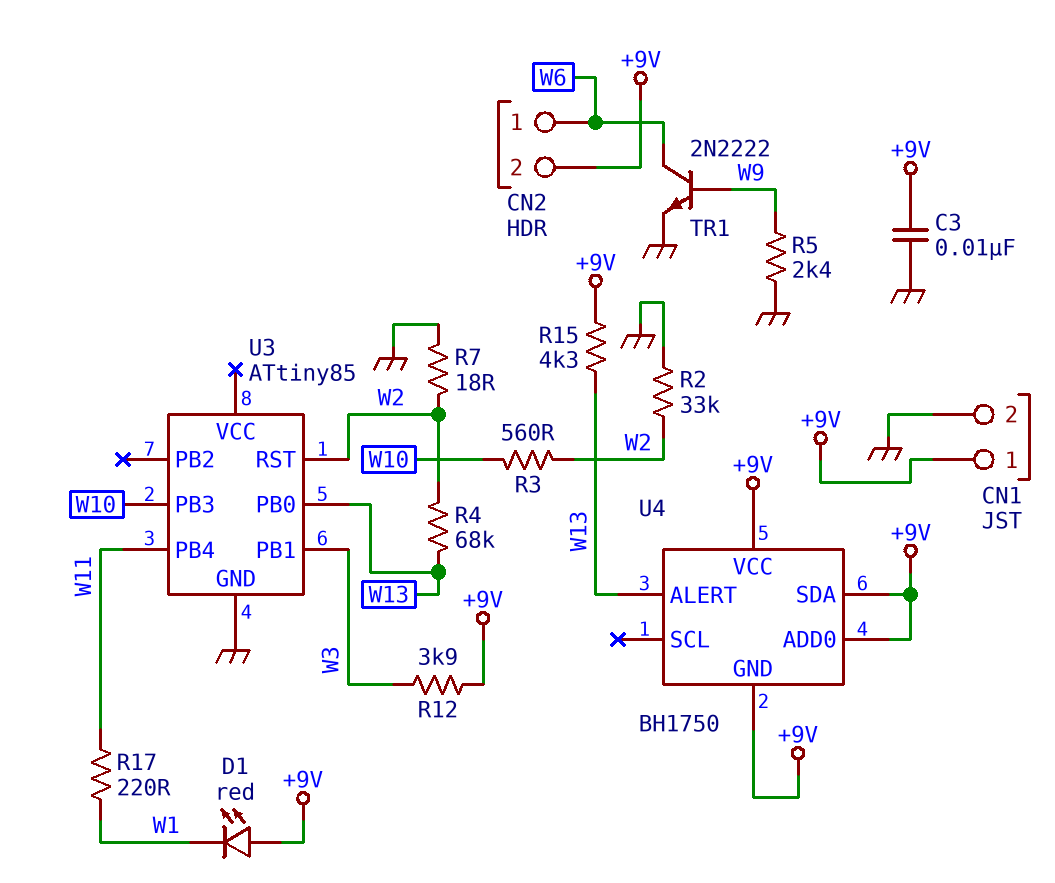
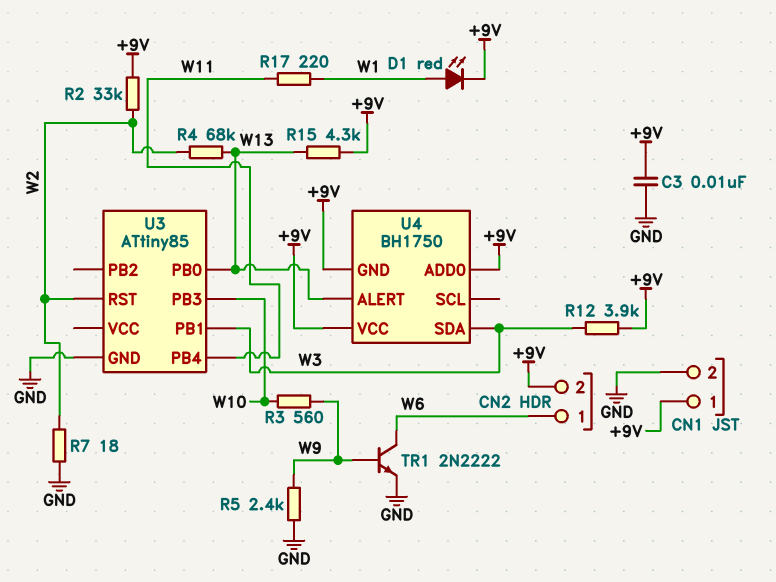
D1: LED red (A +9V, K W1) -> LED red (A W1, K +9V)
R2: 33k (GND, W2) -> 33k (+9V, W2)
R3: 560 (W2, W10) -> 560 (W9, W10)
U4 pin SDA: +9V -> W3

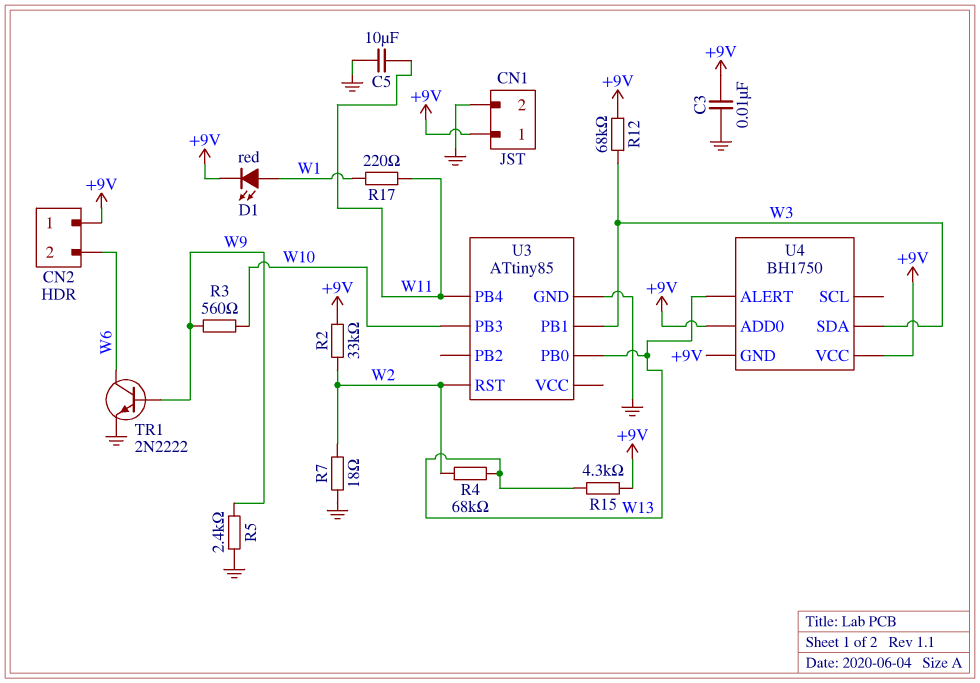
C5: none -> 10uF (GND, W11)
CN2 pin 1: W6 -> +9V
CN2 pin 2: +9V -> W6
R12: 3.9k (+9V, W3) -> 68k (+9V, W3)

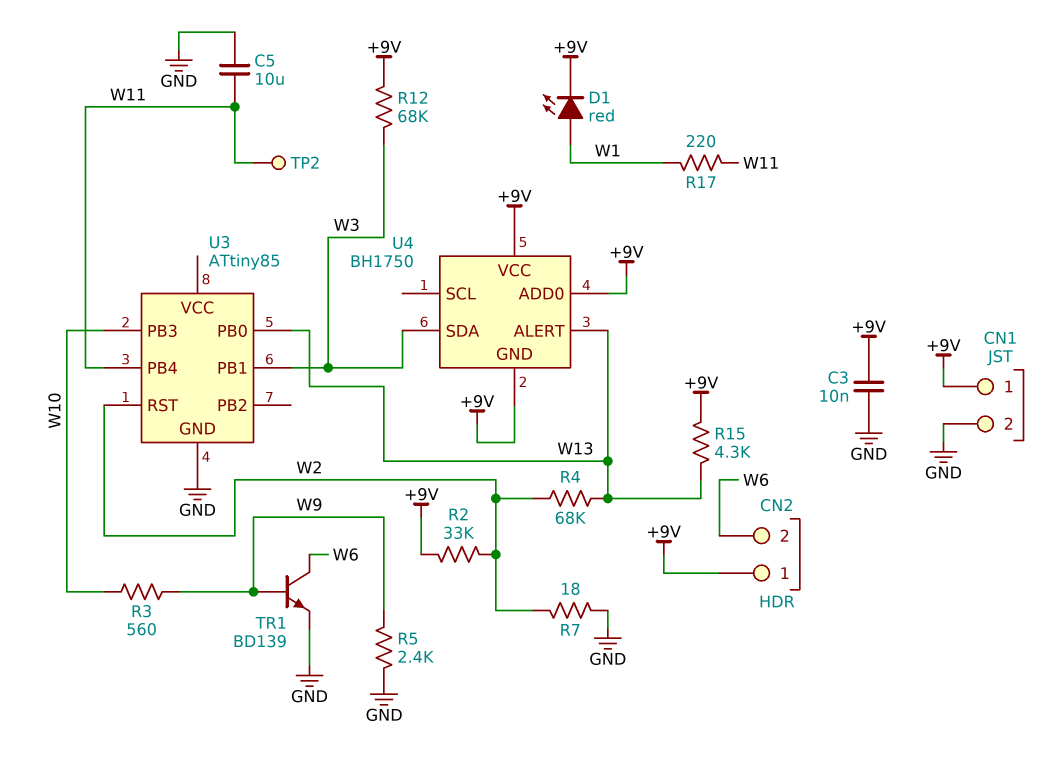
TP2: none -> test point (W11)
TR1: NPN 2N2222 (B W9, C W6, E GND) -> NPN BD139 (B W9, C W6, E GND)

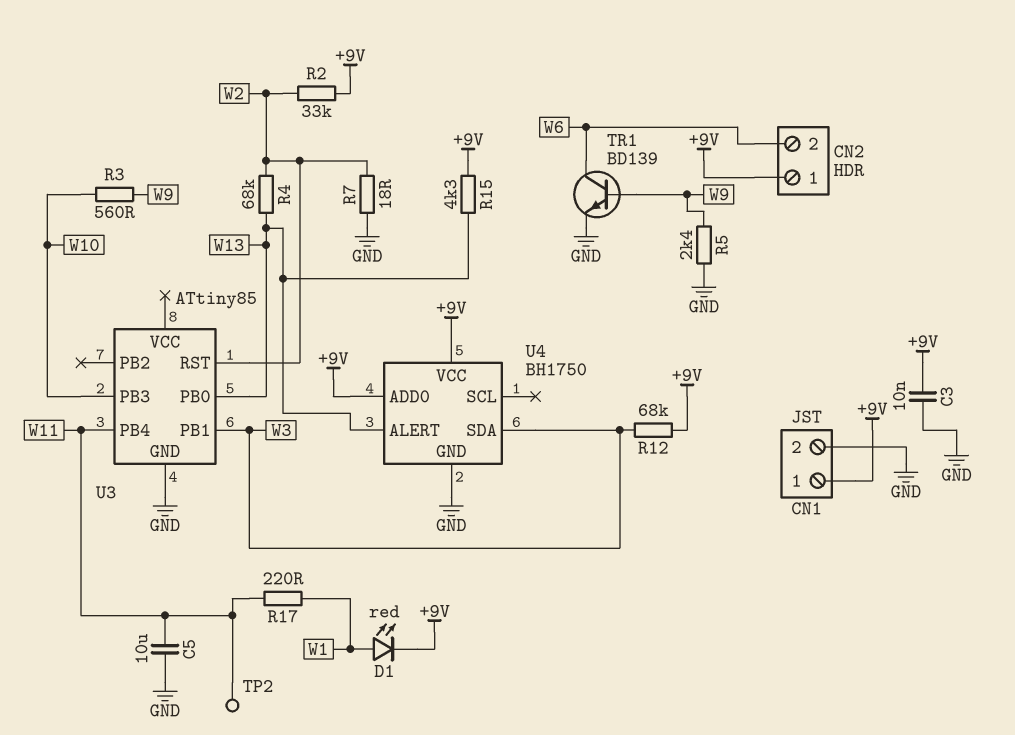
U4 pin GND: +9V -> GND

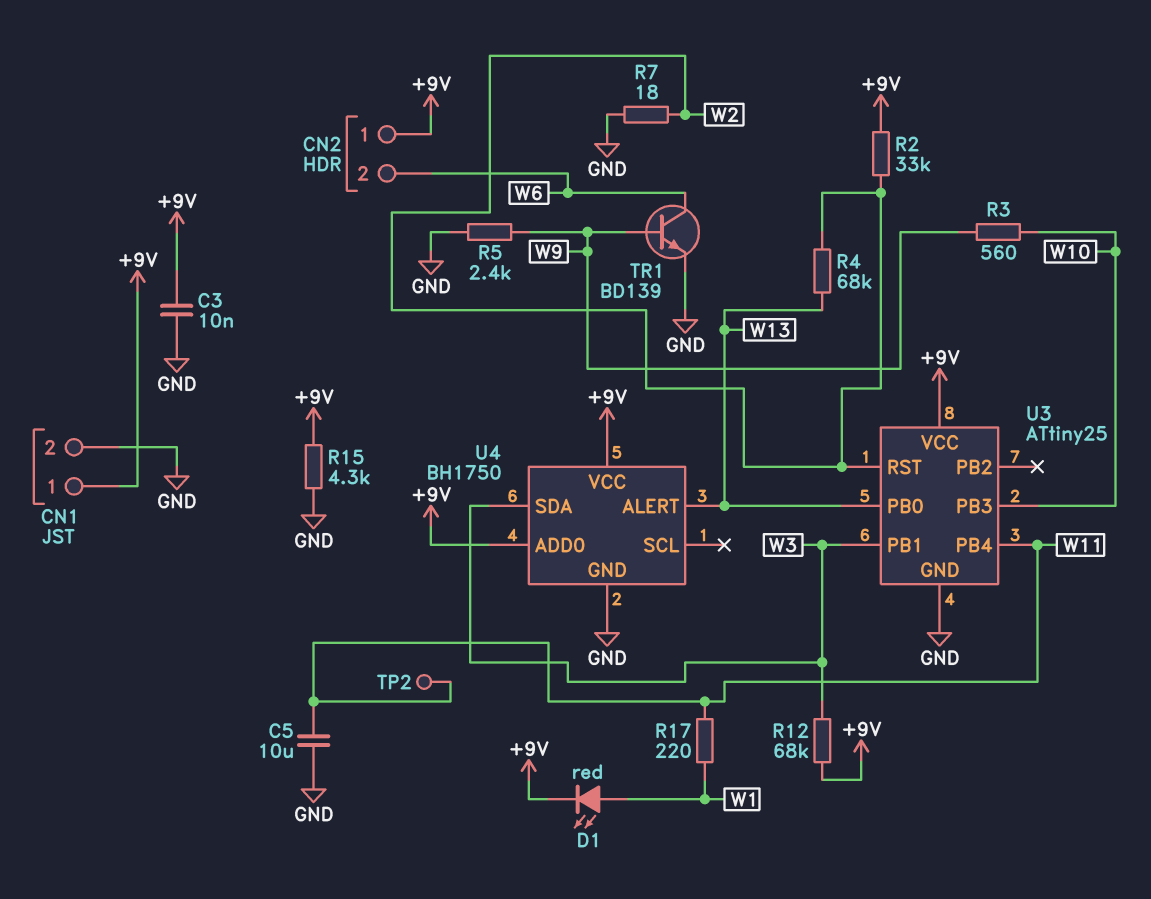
R15: 4.3k (+9V, W13) -> 4.3k (+9V, GND)
U3: ATtiny85 -> ATtiny25
U3 pin VCC: none -> +9V

